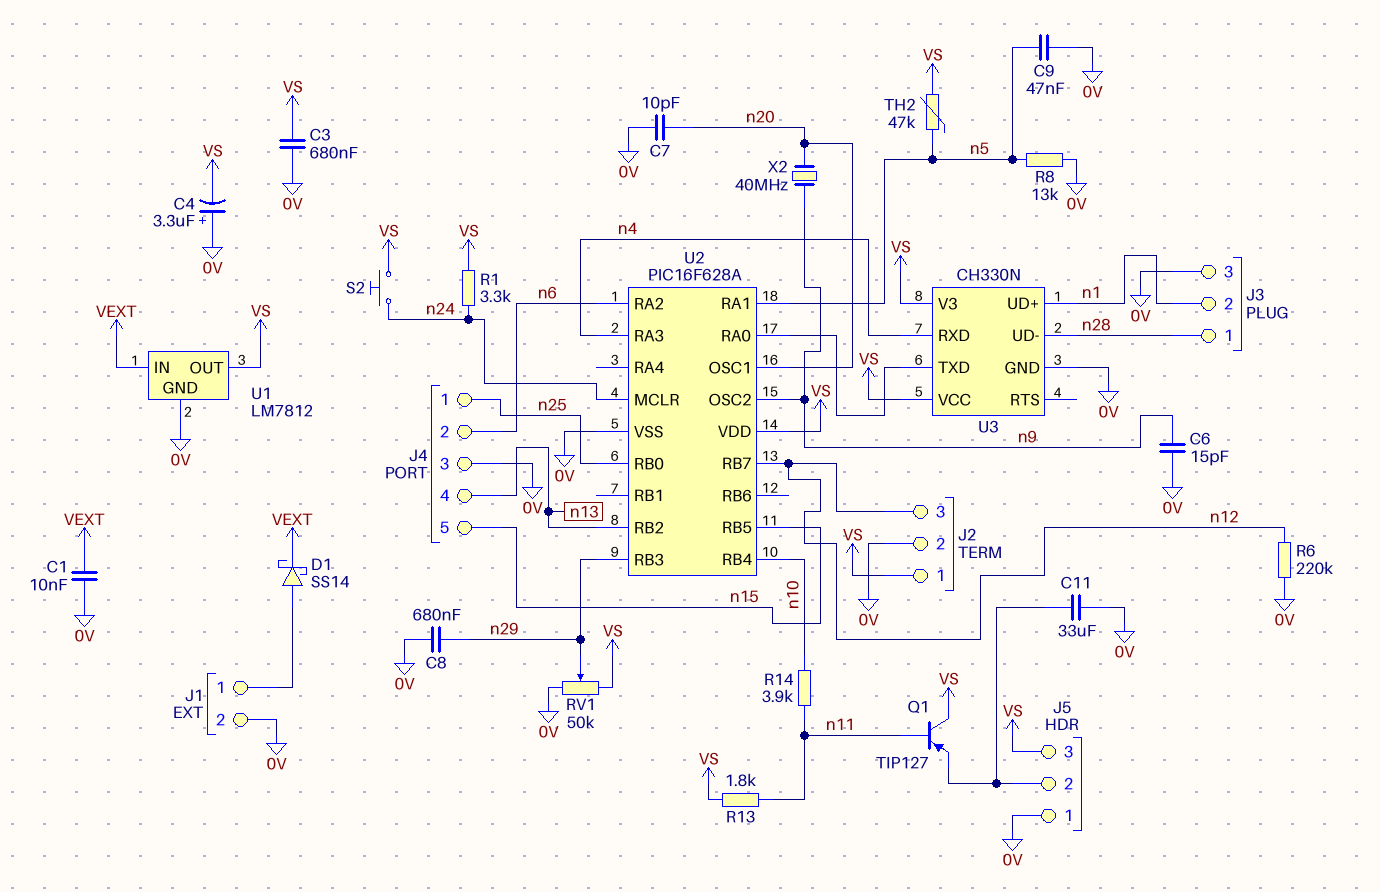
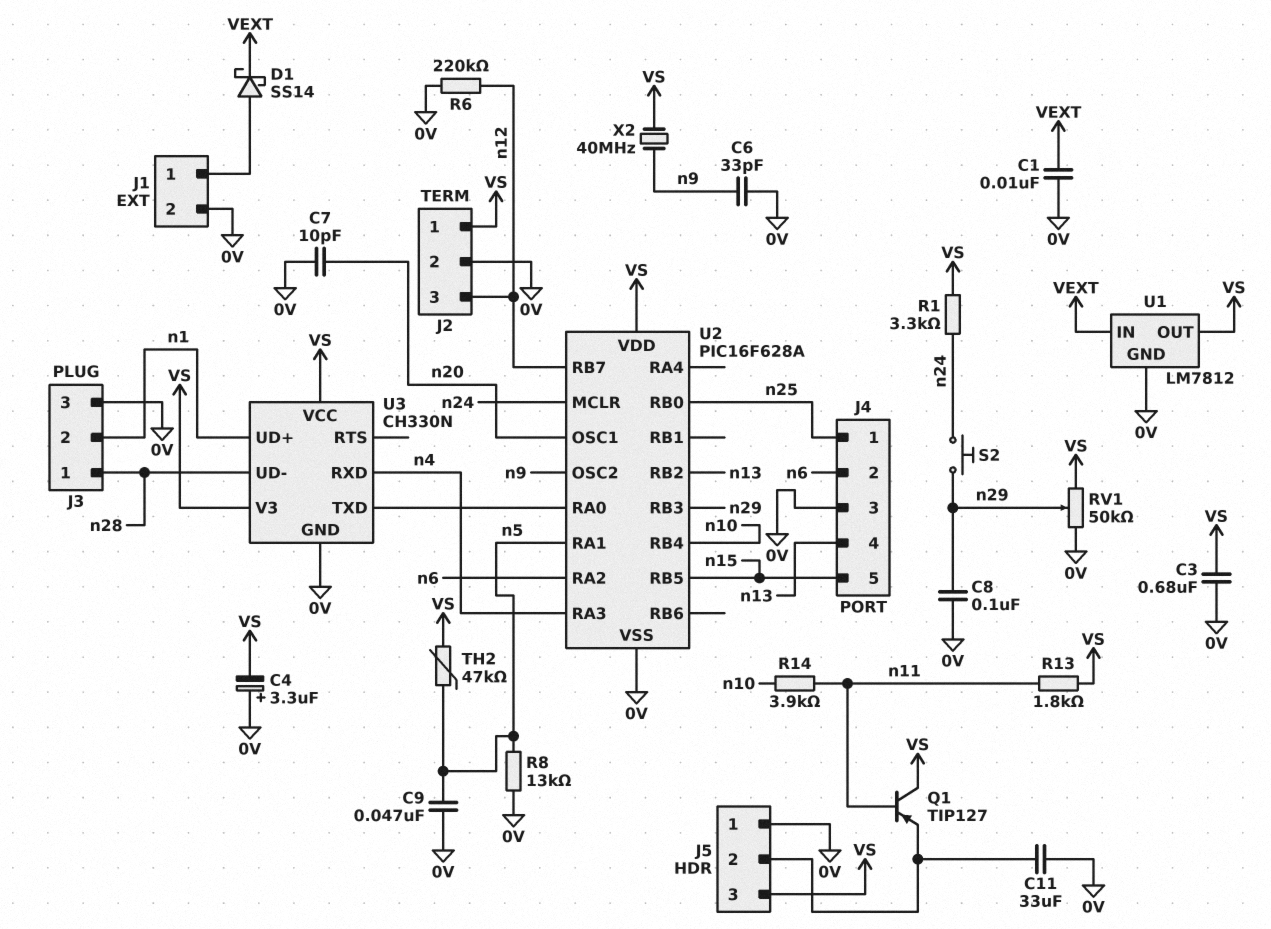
C6: 15pF (0V, n9) -> 33pF (0V, n9)
C8: 680nF (0V, n29) -> 100nF (0V, n29)
S2: button (VS, n24) -> button (n24, n29)
X2: 40MHz (n9, n20) -> 40MHz (VS, n9)

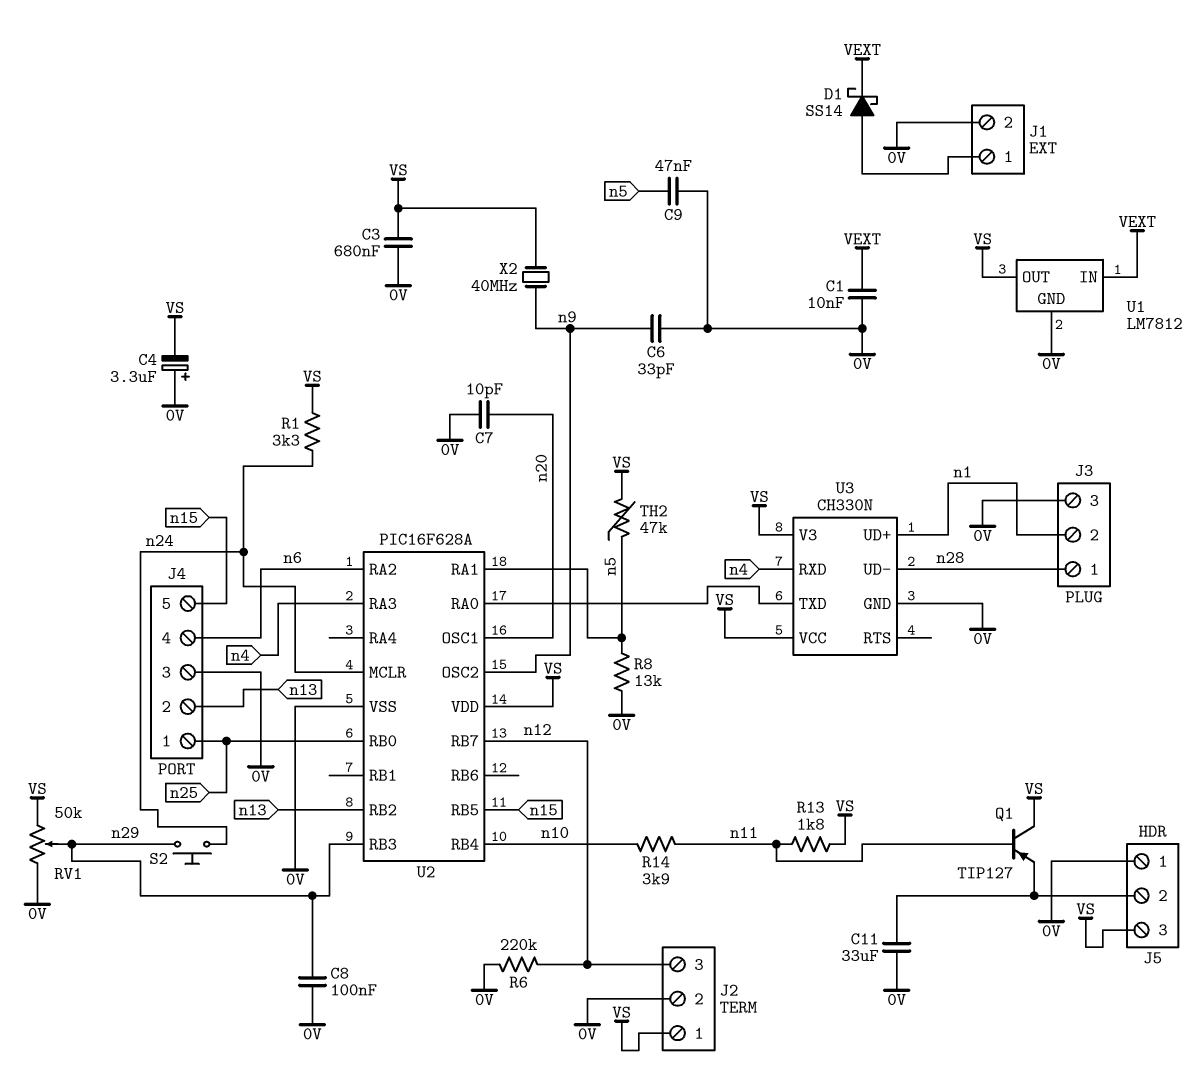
J4 pin 2: n6 -> n13
J4 pin 4: n13 -> n6

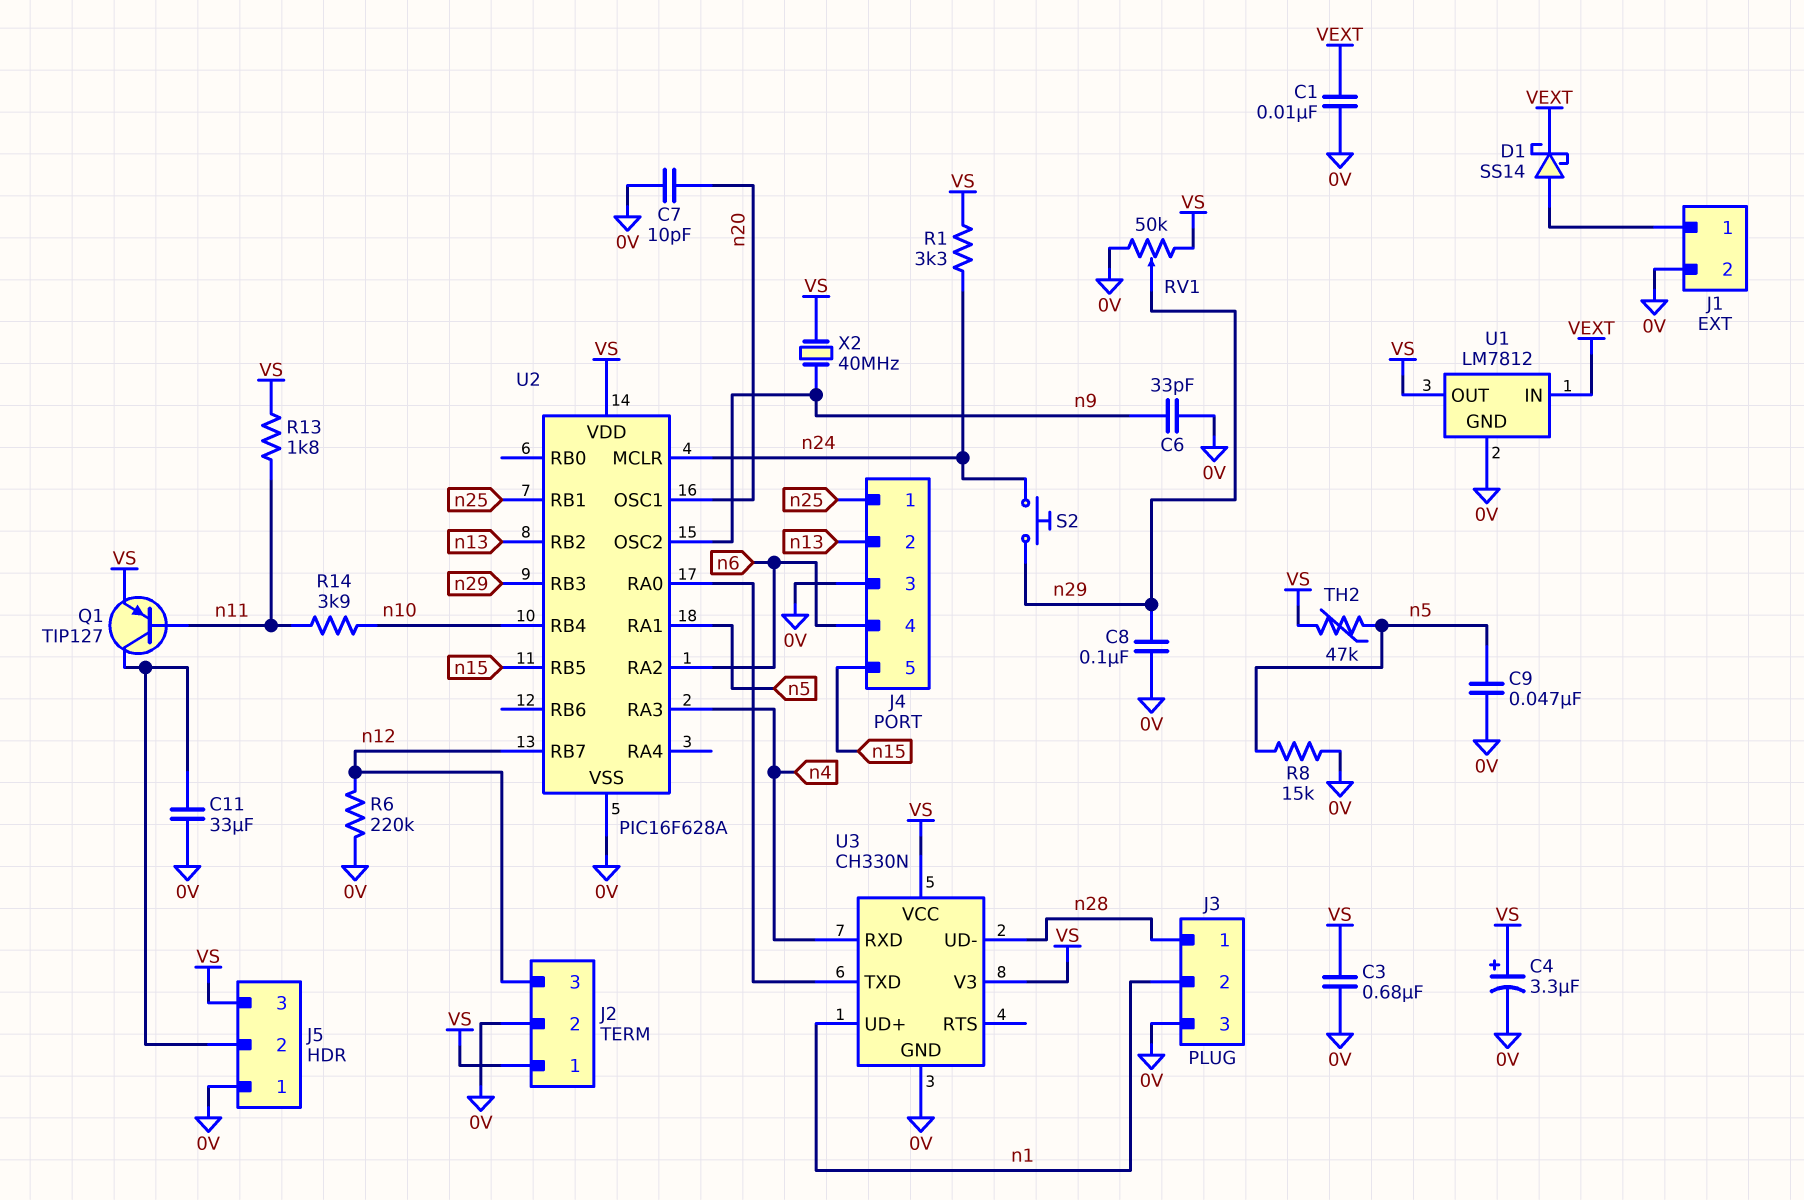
C4: 3.3uF (plus 0V, minus VS) -> 3.3uF (plus VS, minus 0V)
Q1: PNP TIP127 (B n11, C VS, E J5/2) -> PNP TIP127 (B n11, C J5/2, E VS)
R8: 13k (0V, n5) -> 15k (0V, n5)
U2 pin RB0: n25 -> none
U2 pin RB1: none -> n25

